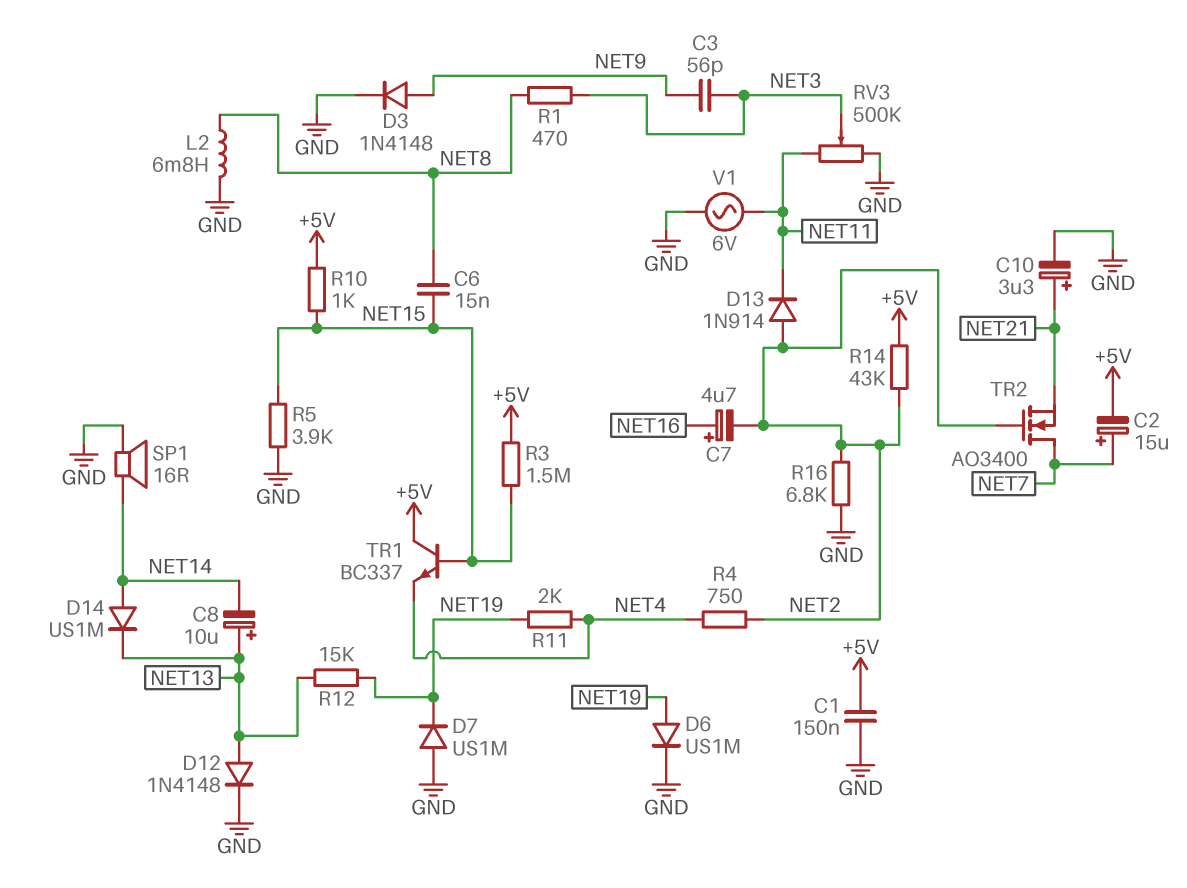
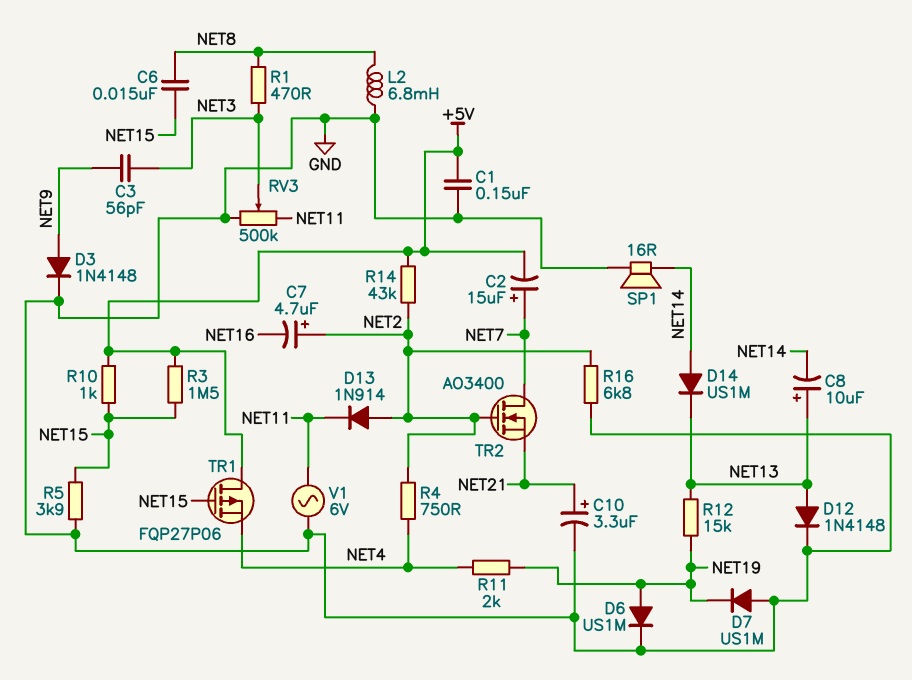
C7: 4.7uF (plus NET16, minus NET2) -> 4.7uF (plus NET2, minus NET16)
TR1: NPN BC337 (B NET15, C +5V, E NET4) -> PMOS FQP27P06 (G NET15, D +5V, S NET4)

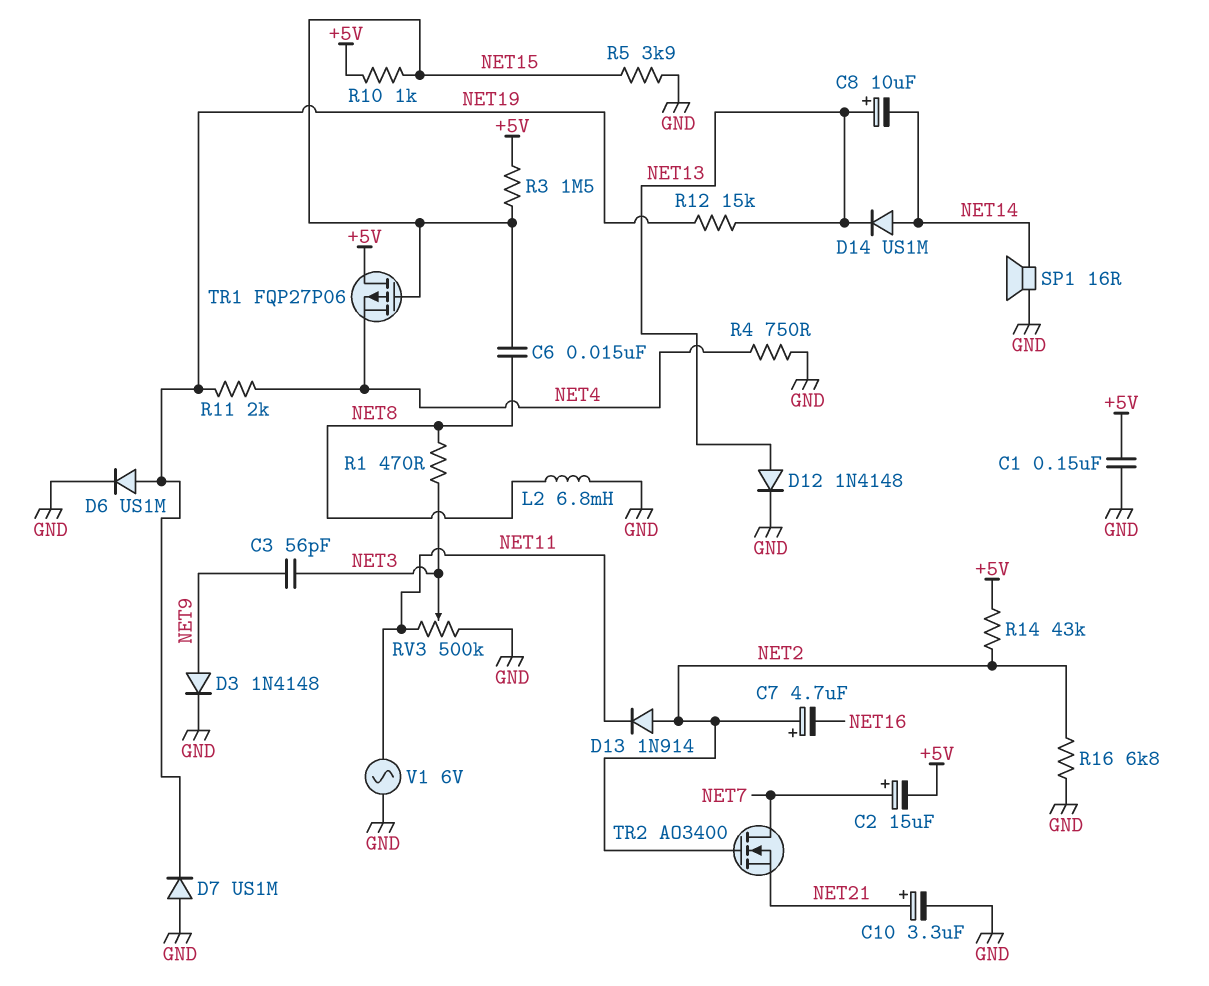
R4: 750 (NET2, NET4) -> 750 (GND, NET4)

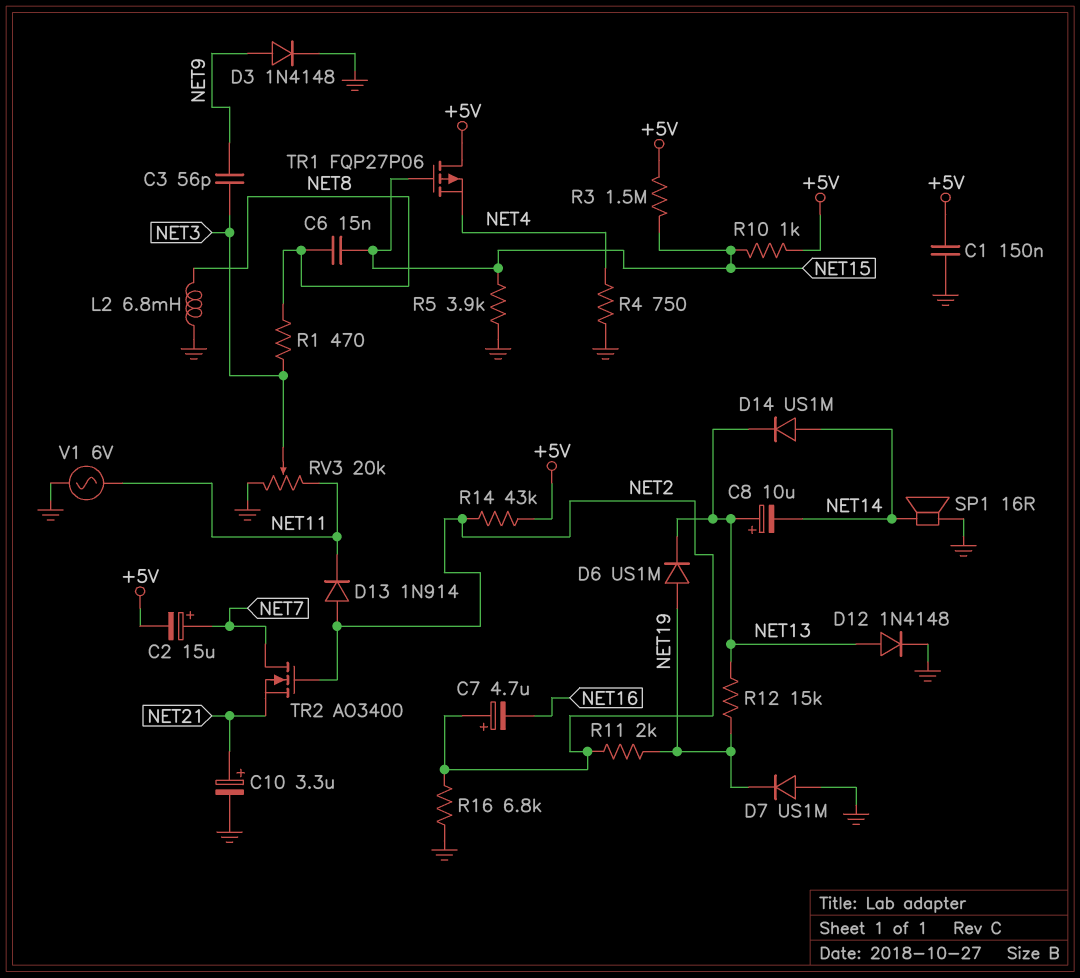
D6: diode US1M (A NET19, K GND) -> diode US1M (A NET19, K NET13)
R11: 2k (NET4, NET19) -> 2k (NET2, NET19)
RV3: 500k (GND, NET11, wiper NET3) -> 20k (GND, NET11, wiper NET3)

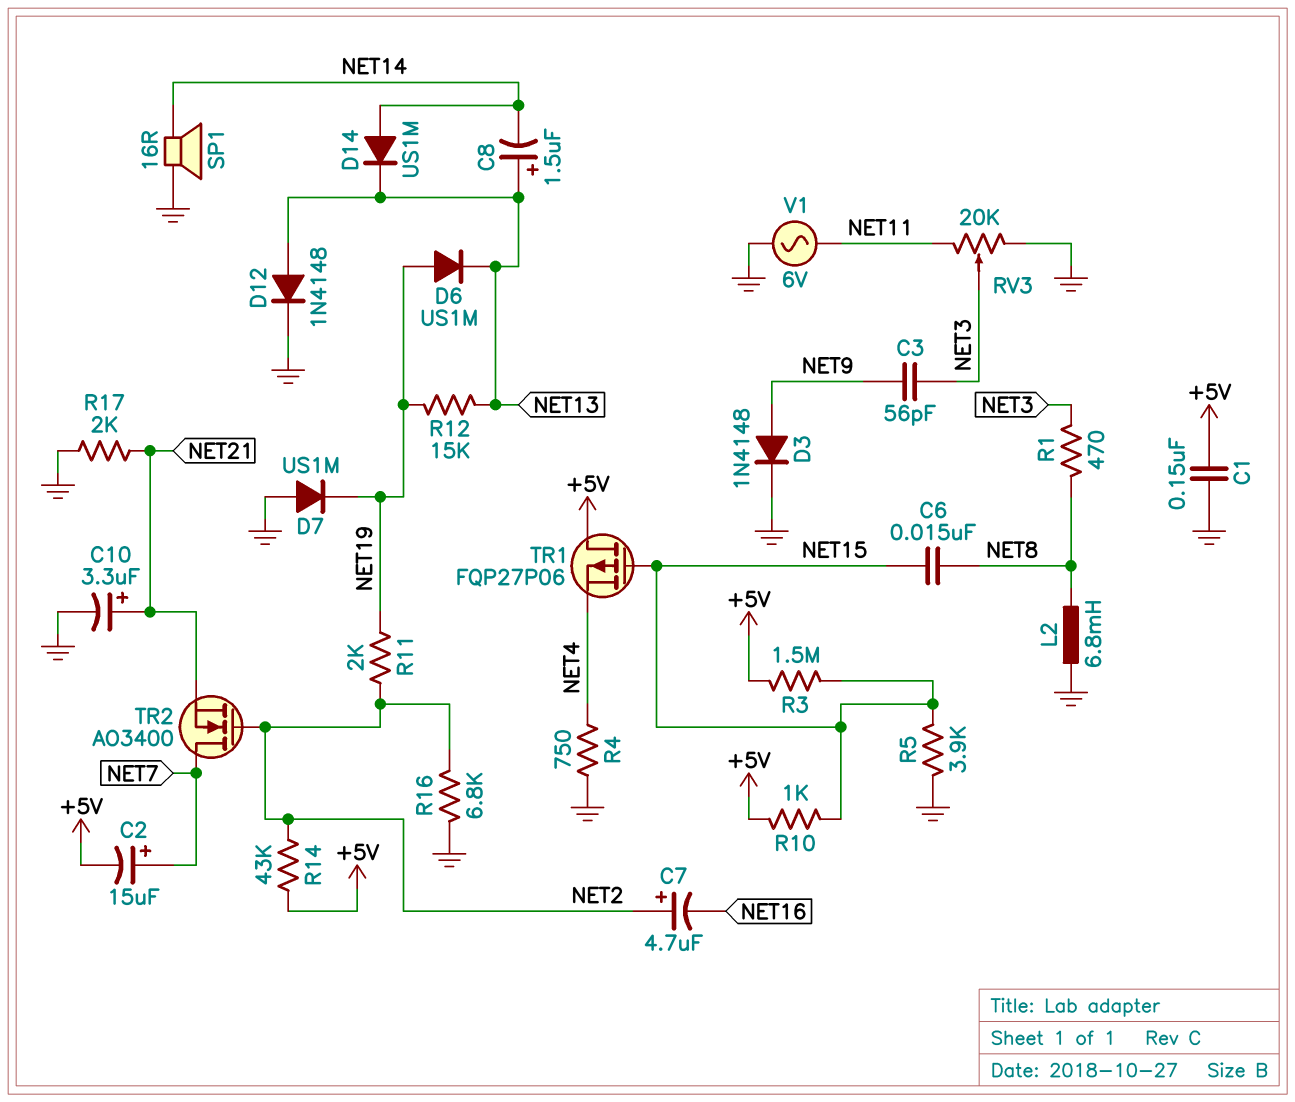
C8: 10uF (plus NET13, minus NET14) -> 1.5uF (plus NET13, minus NET14)
D13: diode 1N914 (A NET2, K NET11) -> none
R17: none -> 2k (GND, NET21)

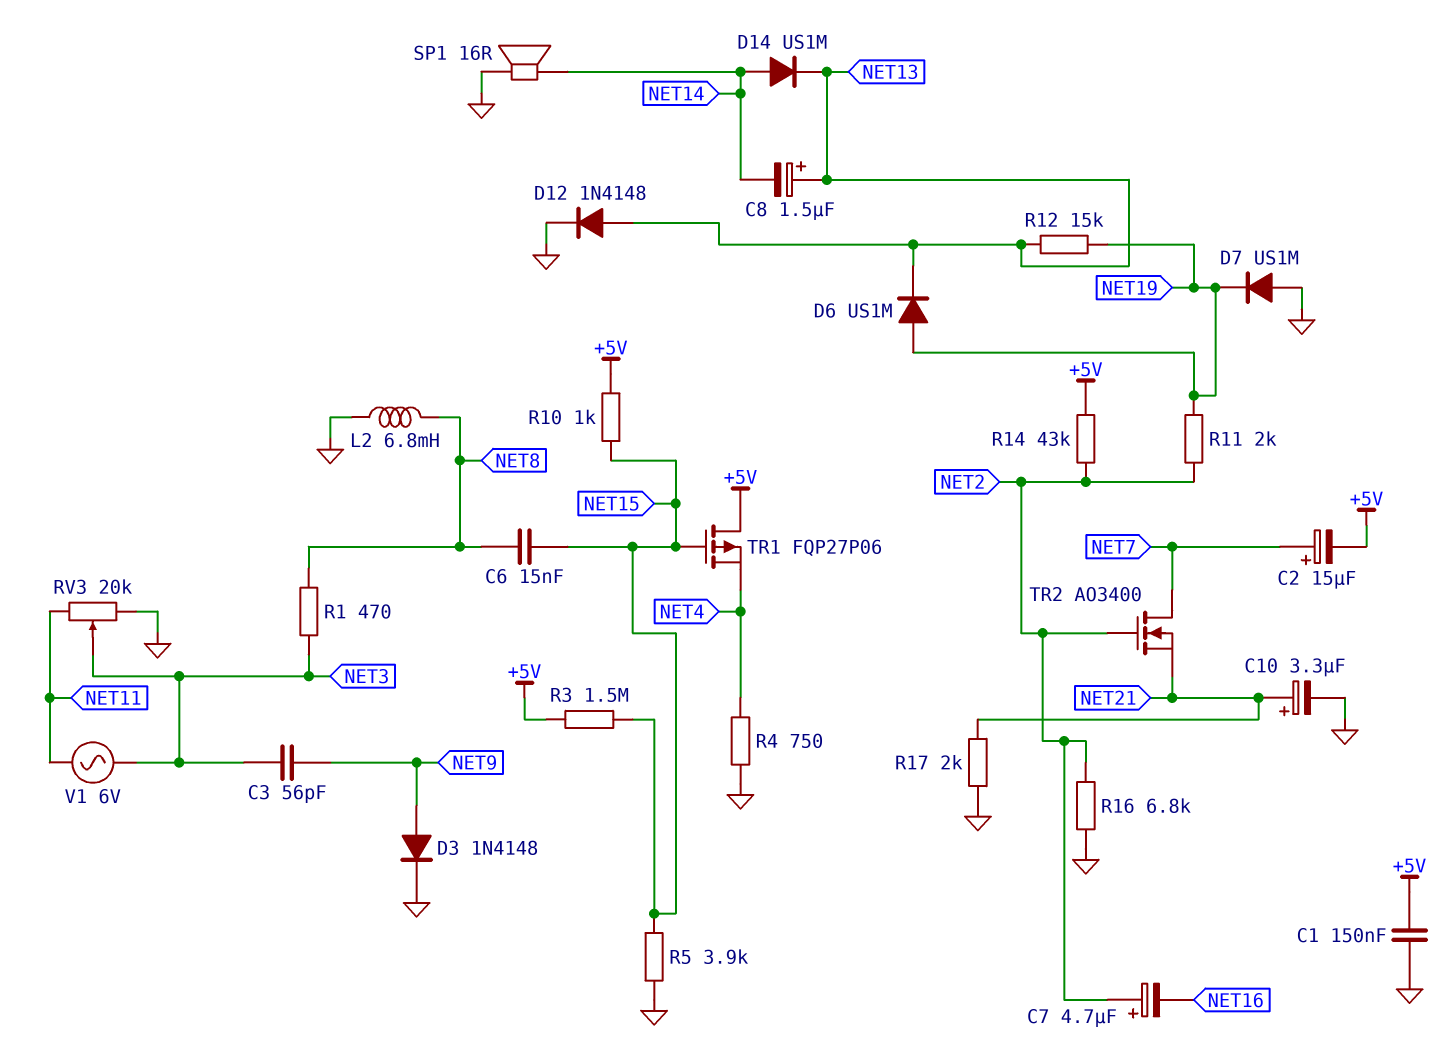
V1: AC 6V (GND, NET11) -> AC 6V (NET3, NET11)

